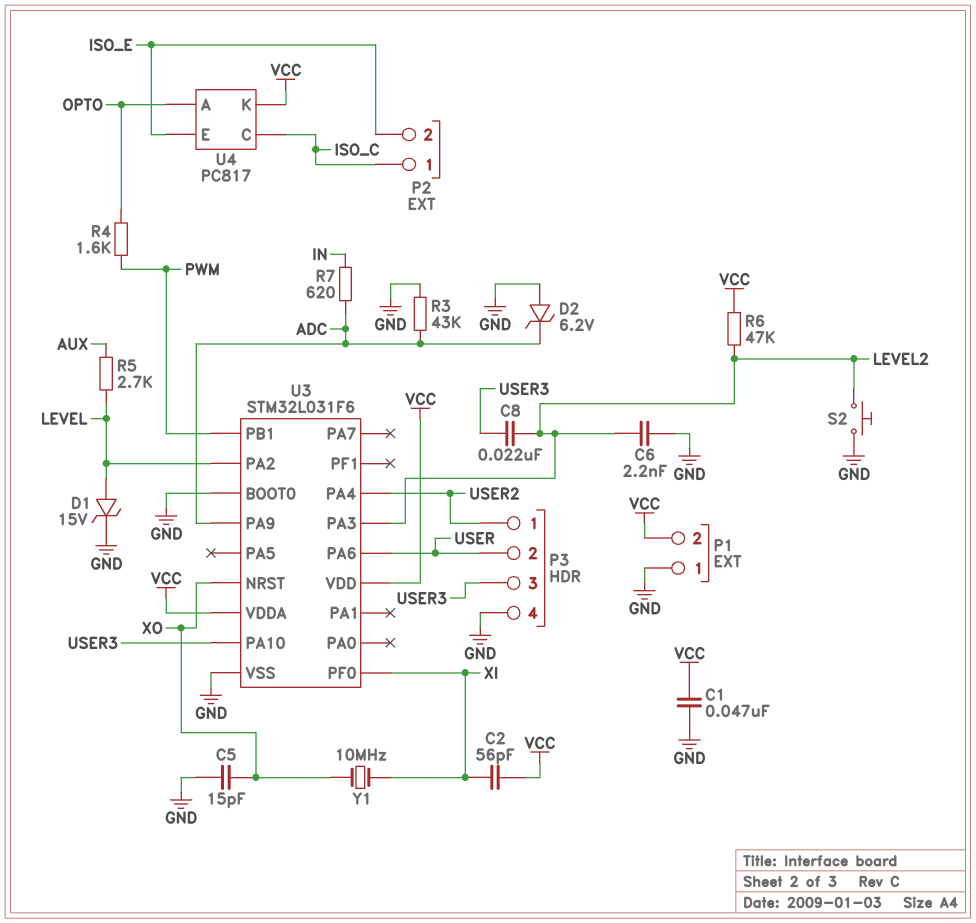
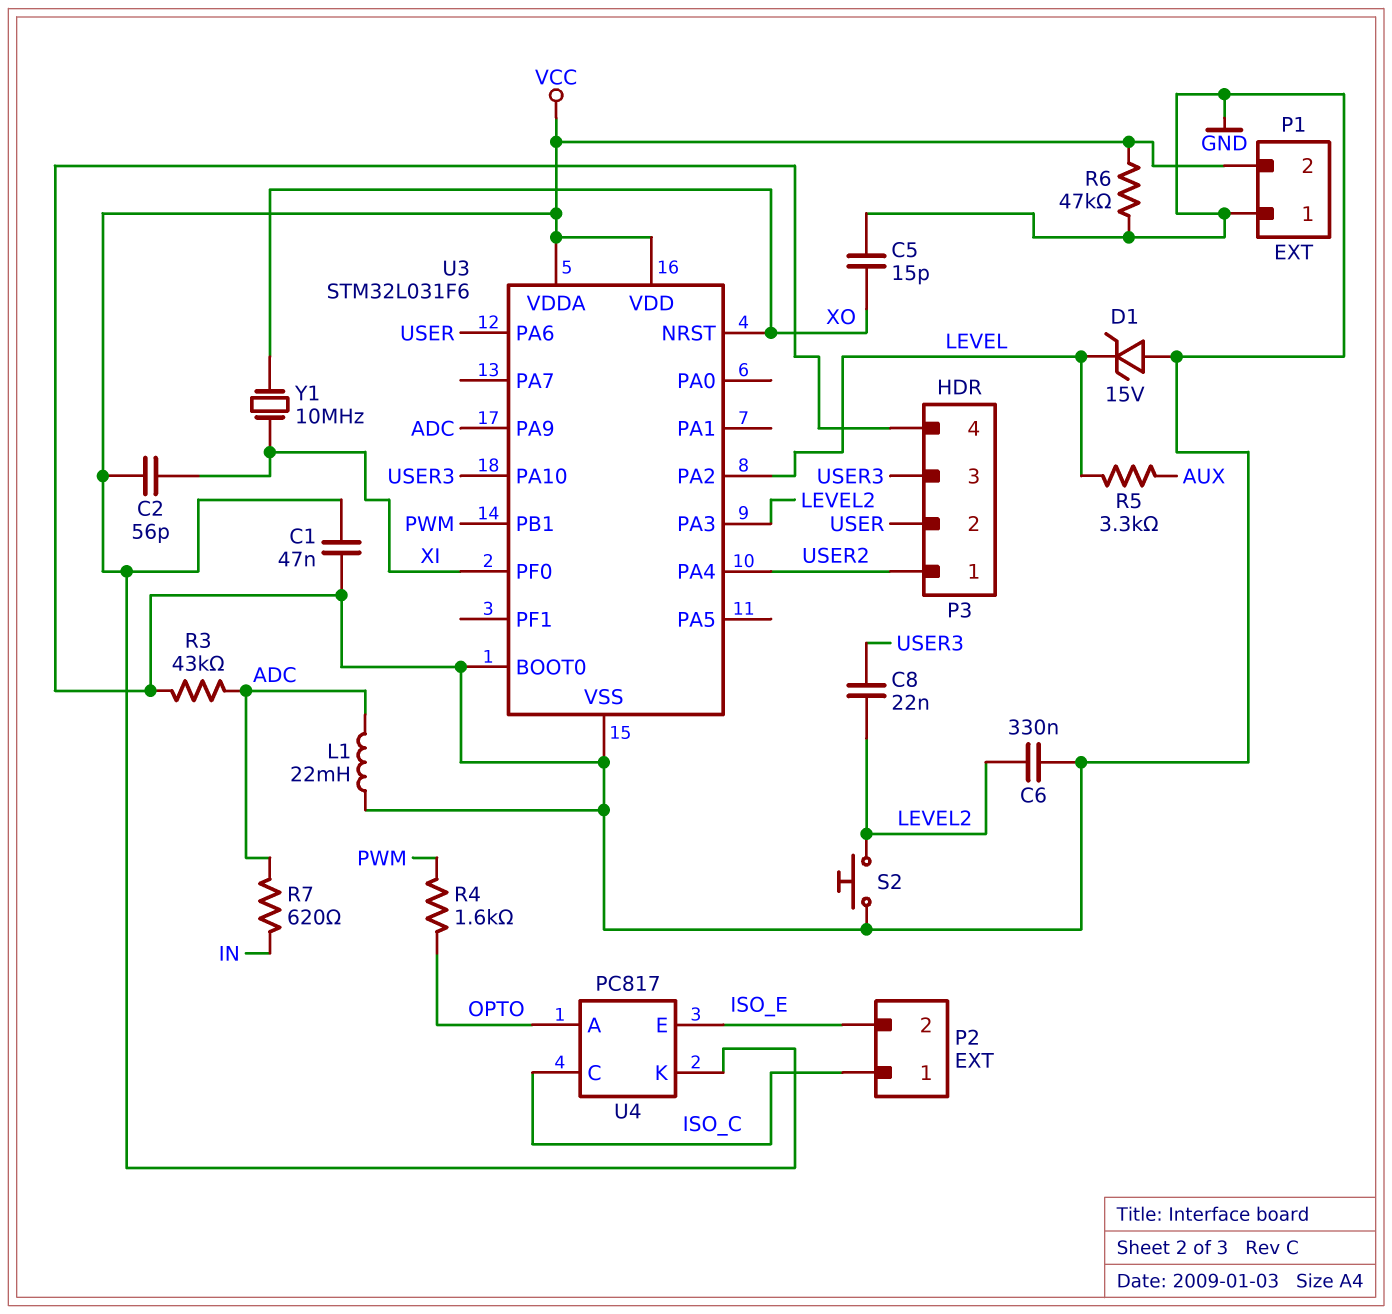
C6: 2.2nF (GND, LEVEL2) -> 330nF (GND, LEVEL2)
D1: zener 15V (A LEVEL, K GND) -> zener 15V (A GND, K LEVEL)
D2: zener 6.2V (A GND, K ADC) -> none
L1: none -> 22mH (ADC, GND)
R5: 2.7k (AUX, LEVEL) -> 3.3k (AUX, LEVEL)
R6: 47k (LEVEL2, VCC) -> 47k (GND, VCC)

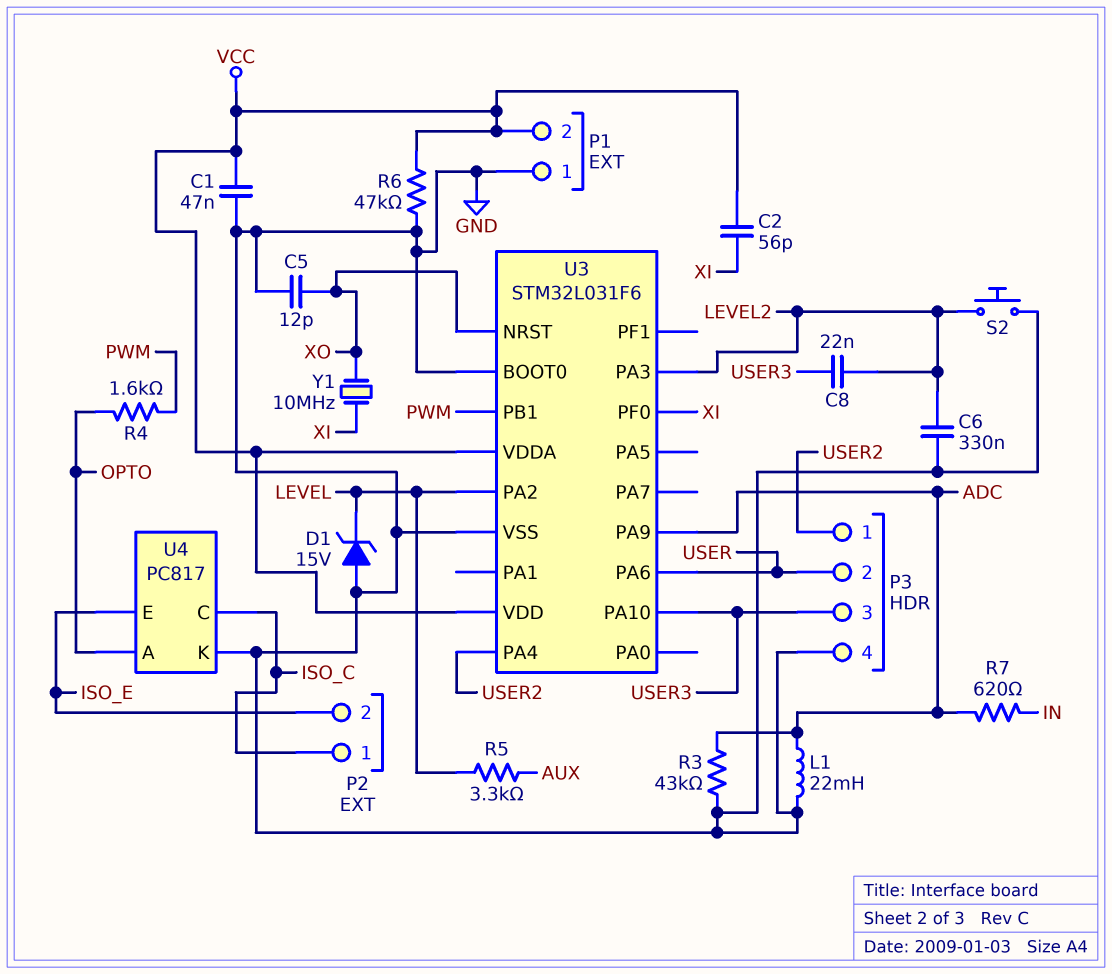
C5: 15pF (GND, XO) -> 12pF (GND, XO)
U4 pin K: VCC -> GND

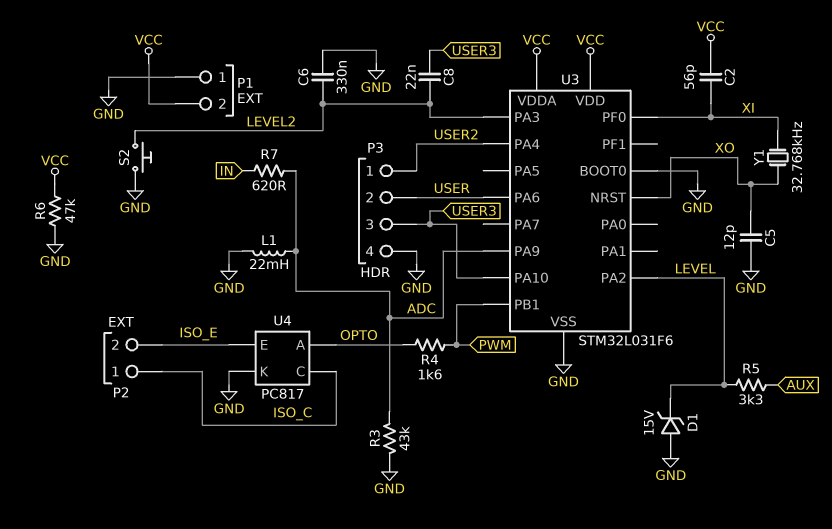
C1: 47nF (GND, VCC) -> none
Y1: 10MHz (XI, XO) -> 32.768kHz (XI, XO)

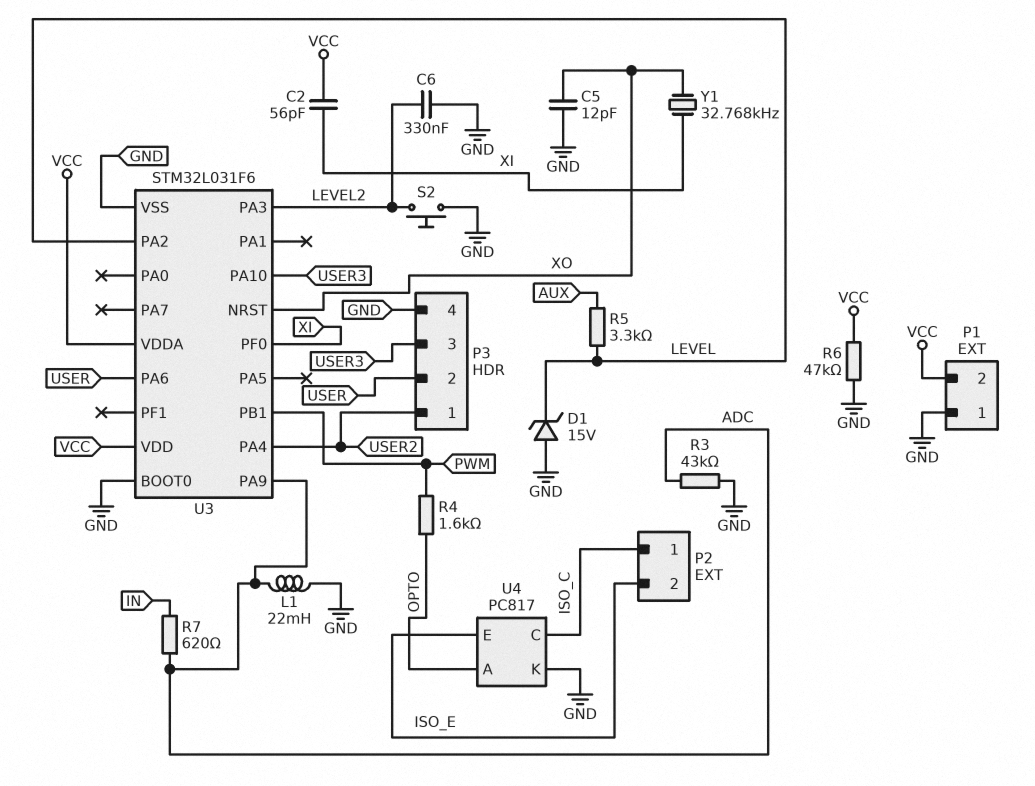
C8: 22nF (LEVEL2, USER3) -> none

